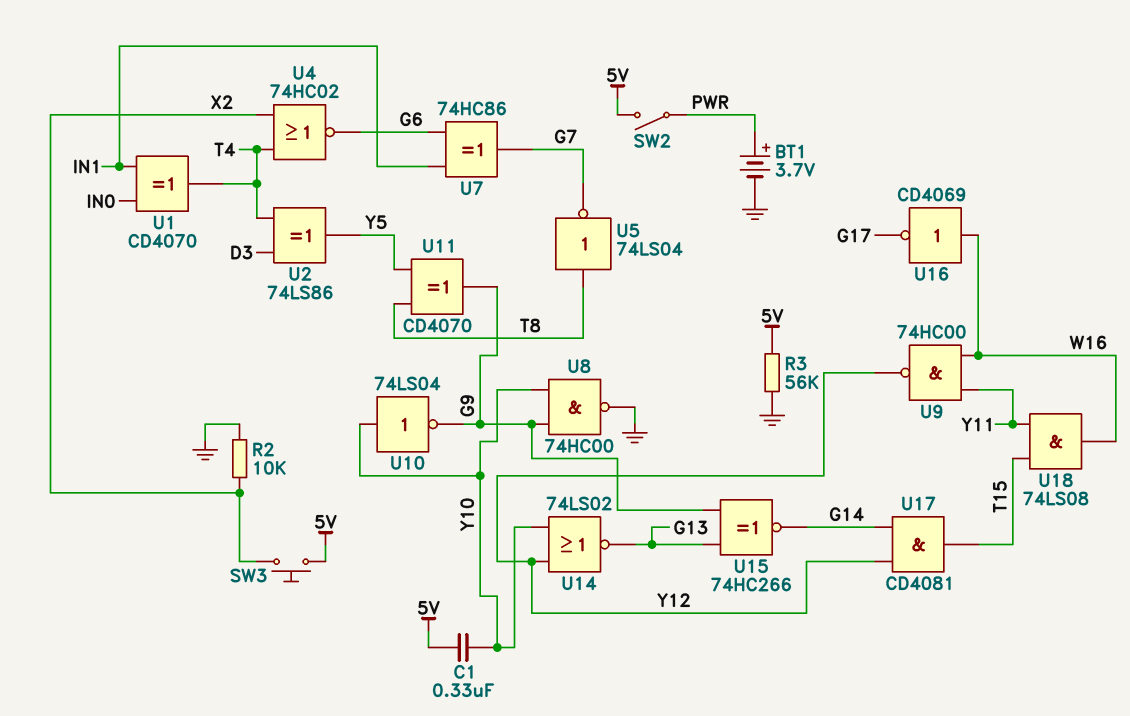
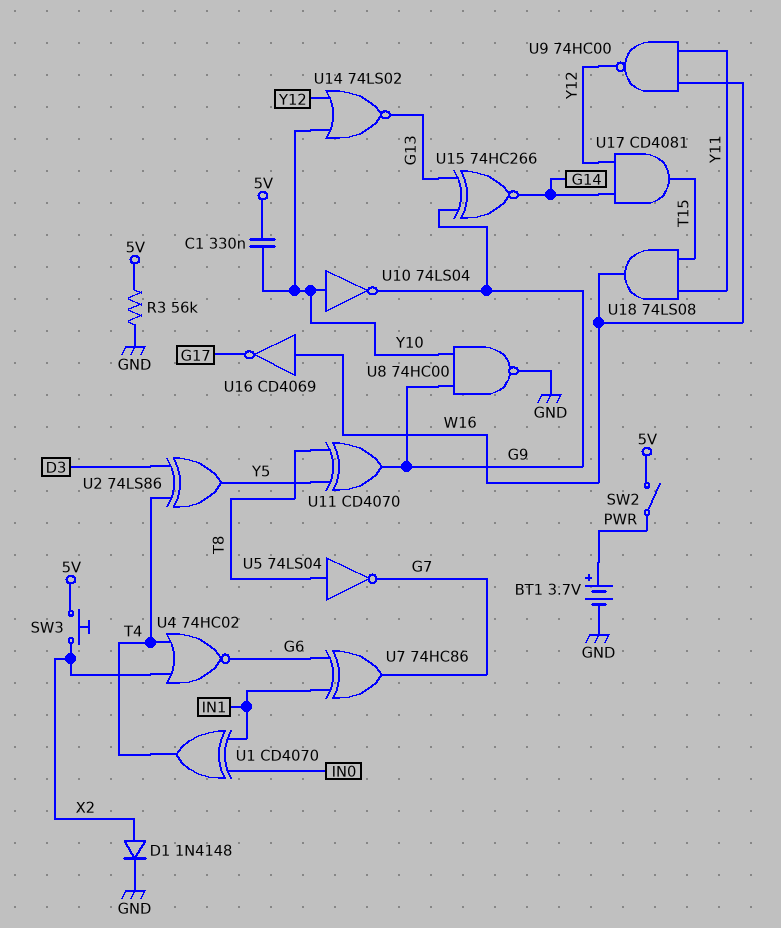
D1: none -> diode 1N4148 (A X2, K GND)
R2: 10k (GND, X2) -> none

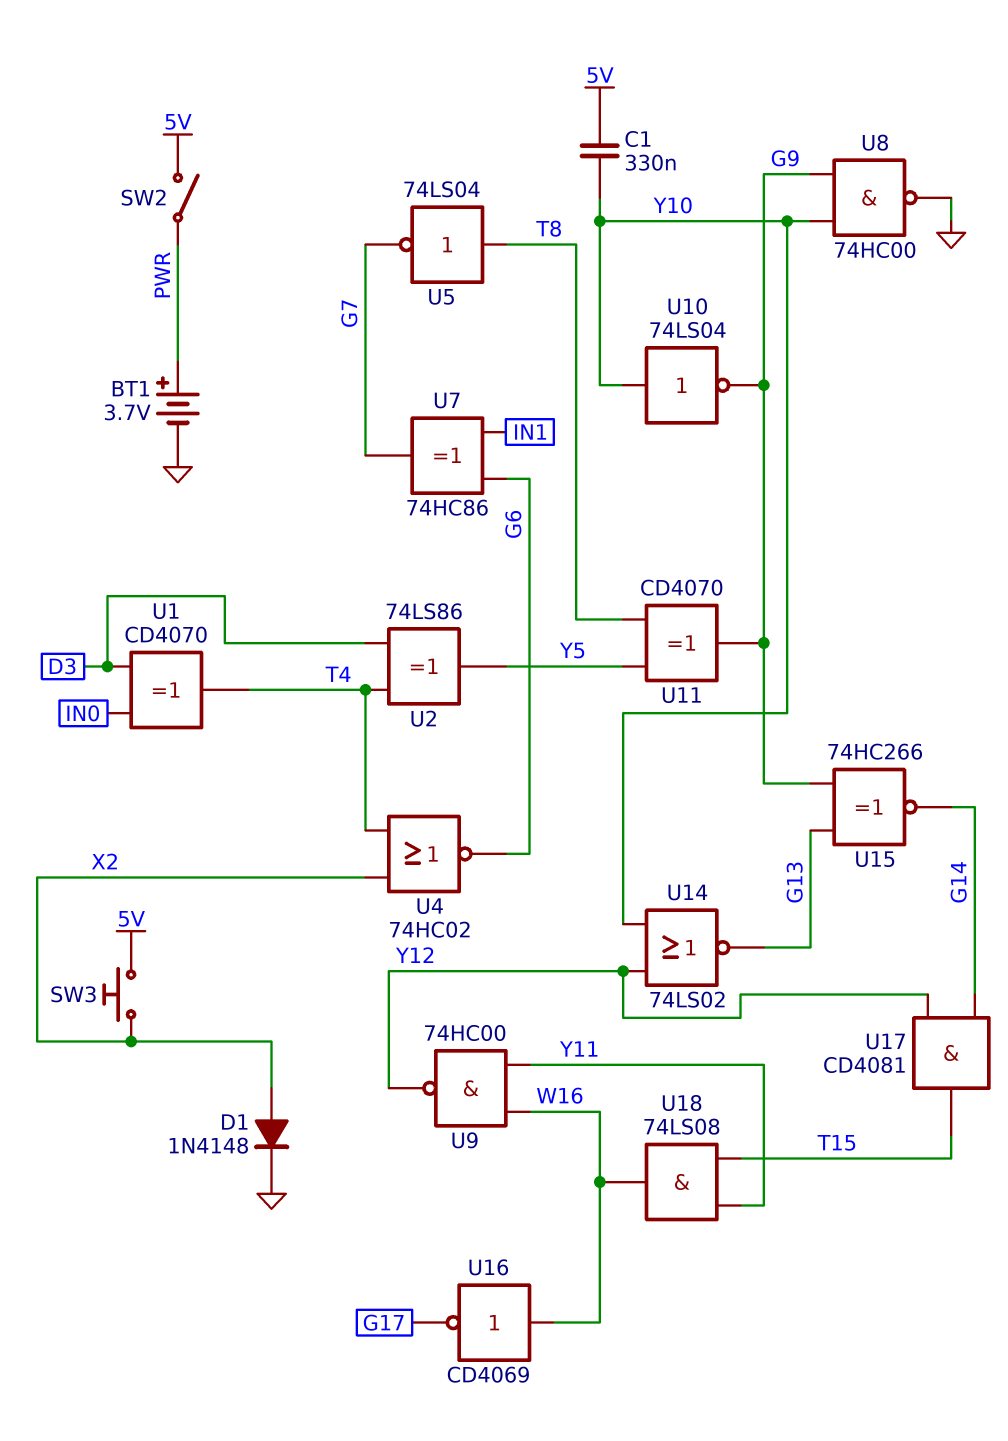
R3: 56k (5V, GND) -> none
U1: XOR CD4070 (in IN0, in IN1, out T4) -> XOR CD4070 (in D3, in IN0, out T4)

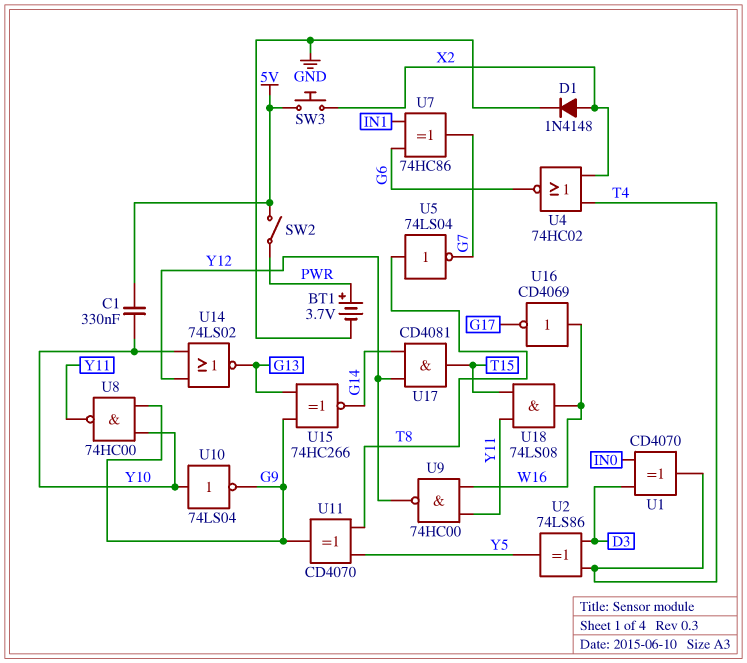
U8: NAND 74HC00 (in G9, in Y10, out GND) -> NAND 74HC00 (in G9, in Y10, out Y11)

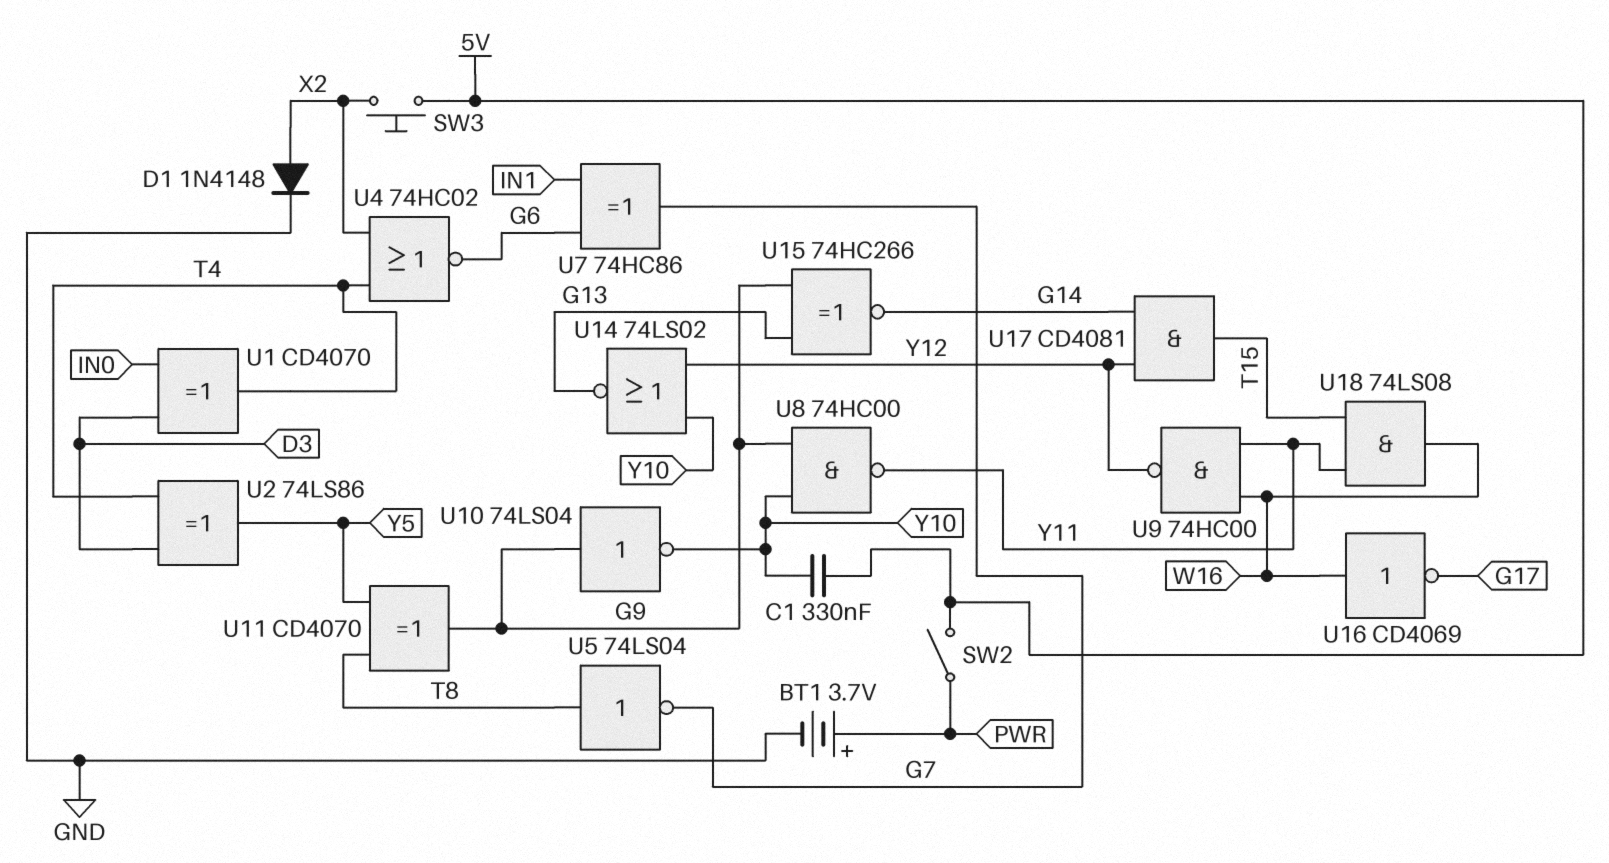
U10: NOT 74LS04 (in Y10, out G9) -> NOT 74LS04 (in G9, out Y10)

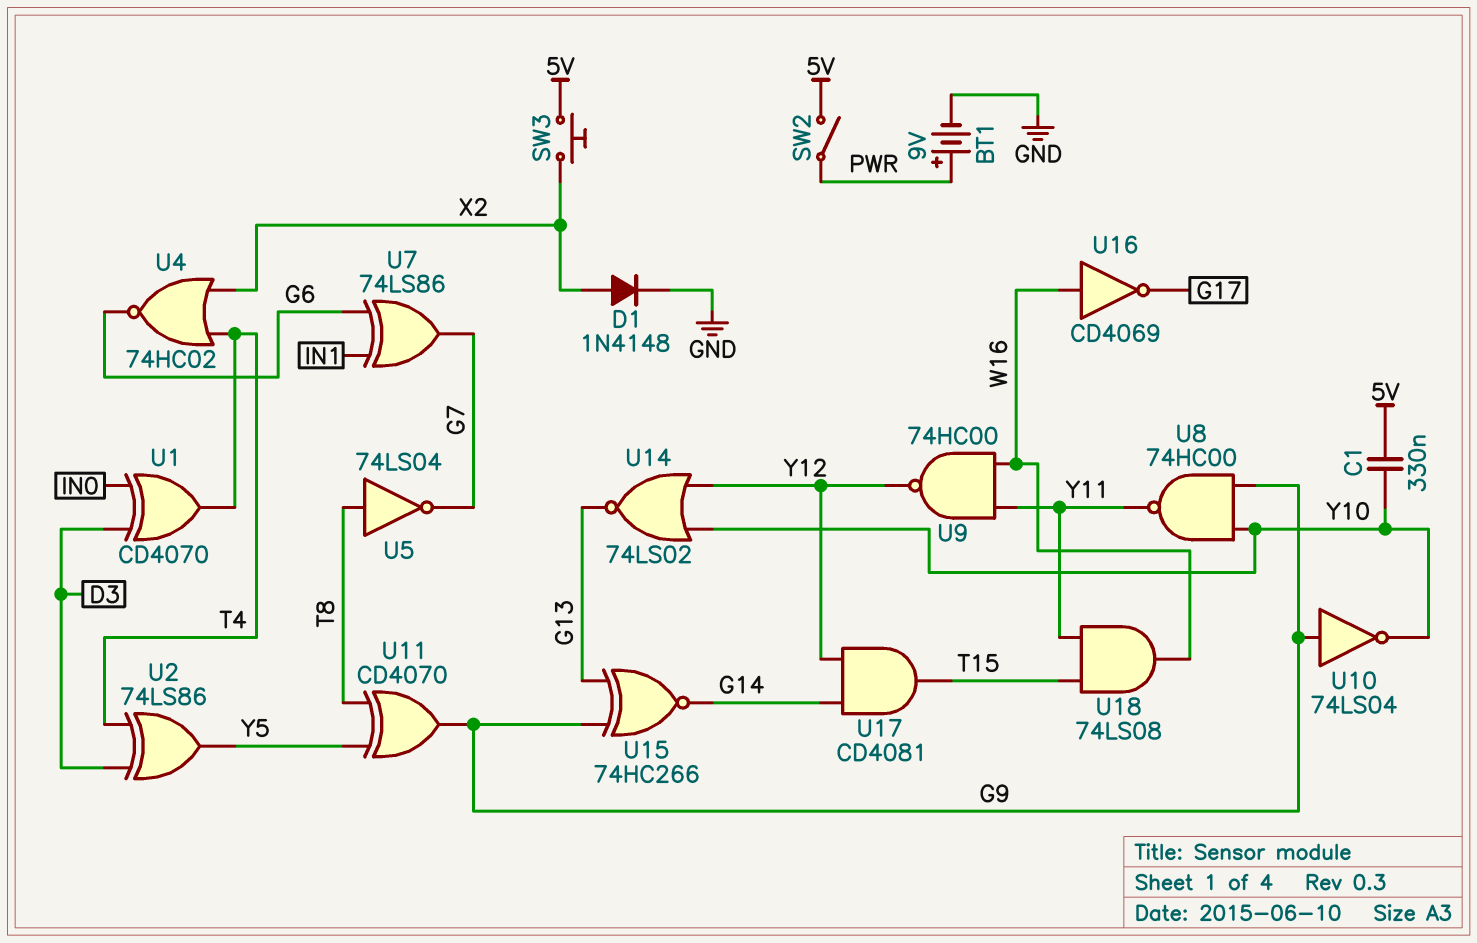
BT1: 3.7V (plus PWR, minus GND) -> 9V (plus PWR, minus GND)
U7: XOR 74HC86 (in G6, in IN1, out G7) -> XOR 74LS86 (in G6, in IN1, out G7)

